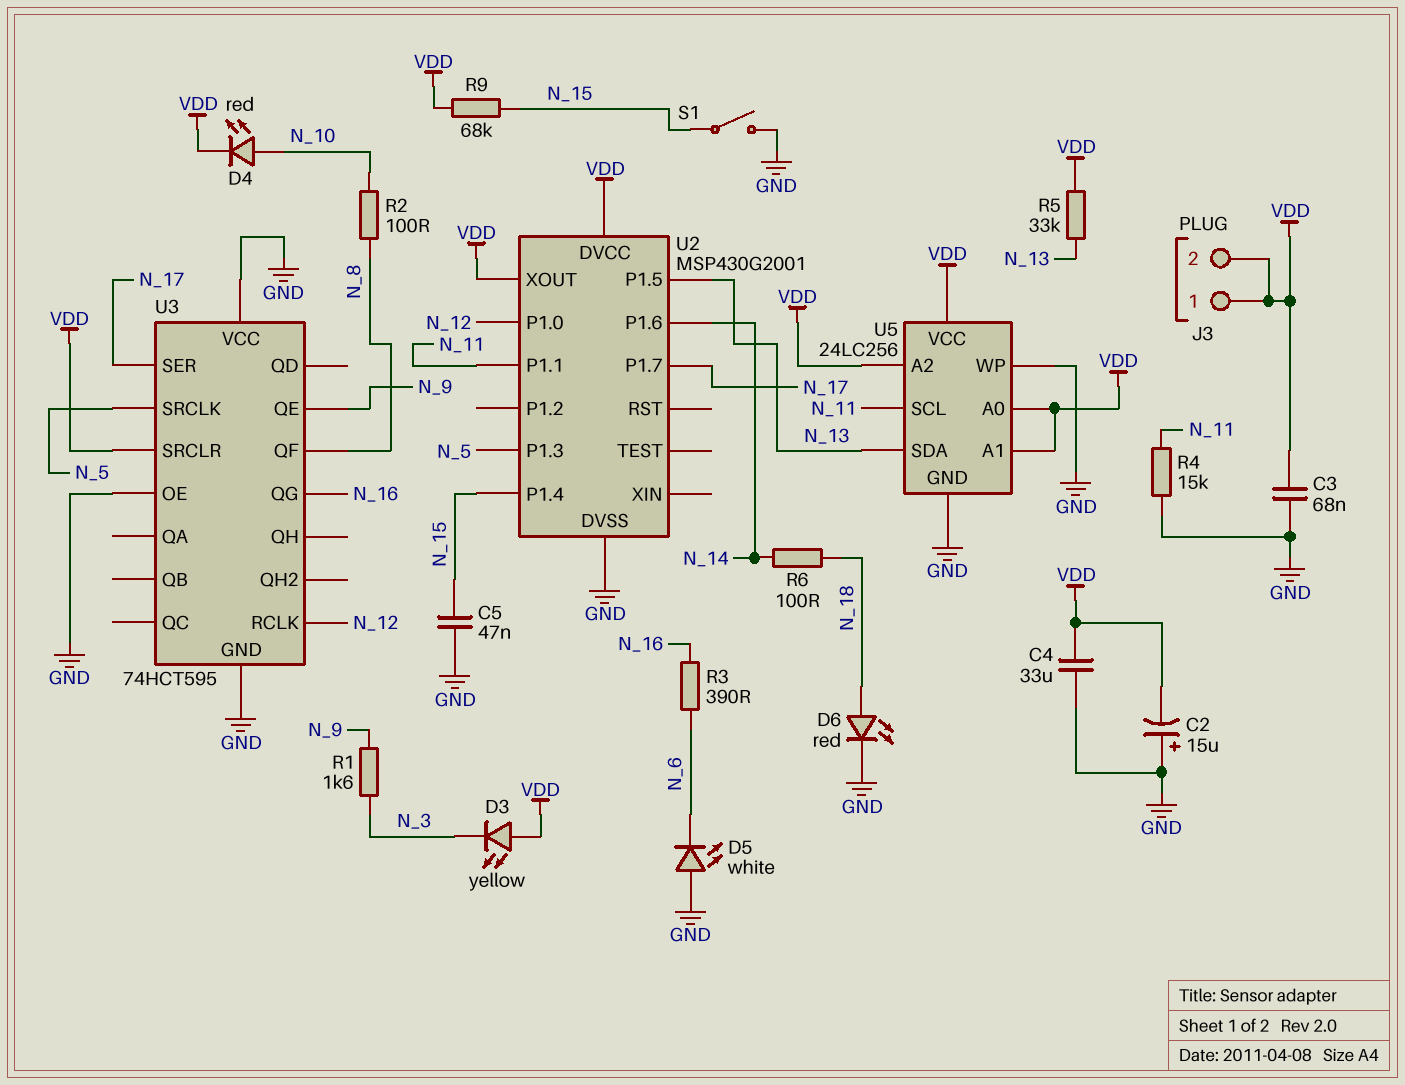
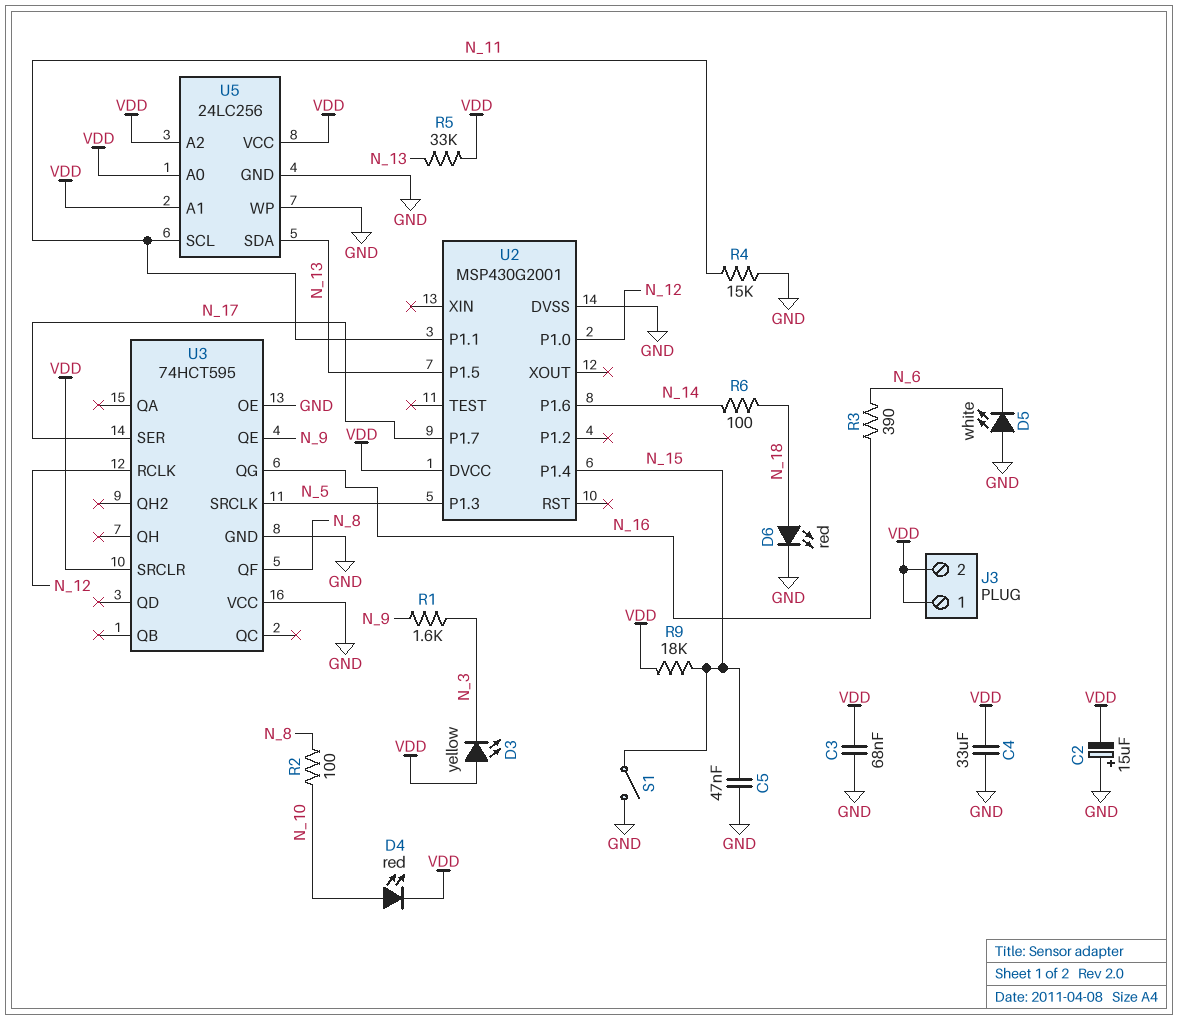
R9: 68k (N_15, VDD) -> 18k (N_15, VDD)
U2 pin XOUT: VDD -> none

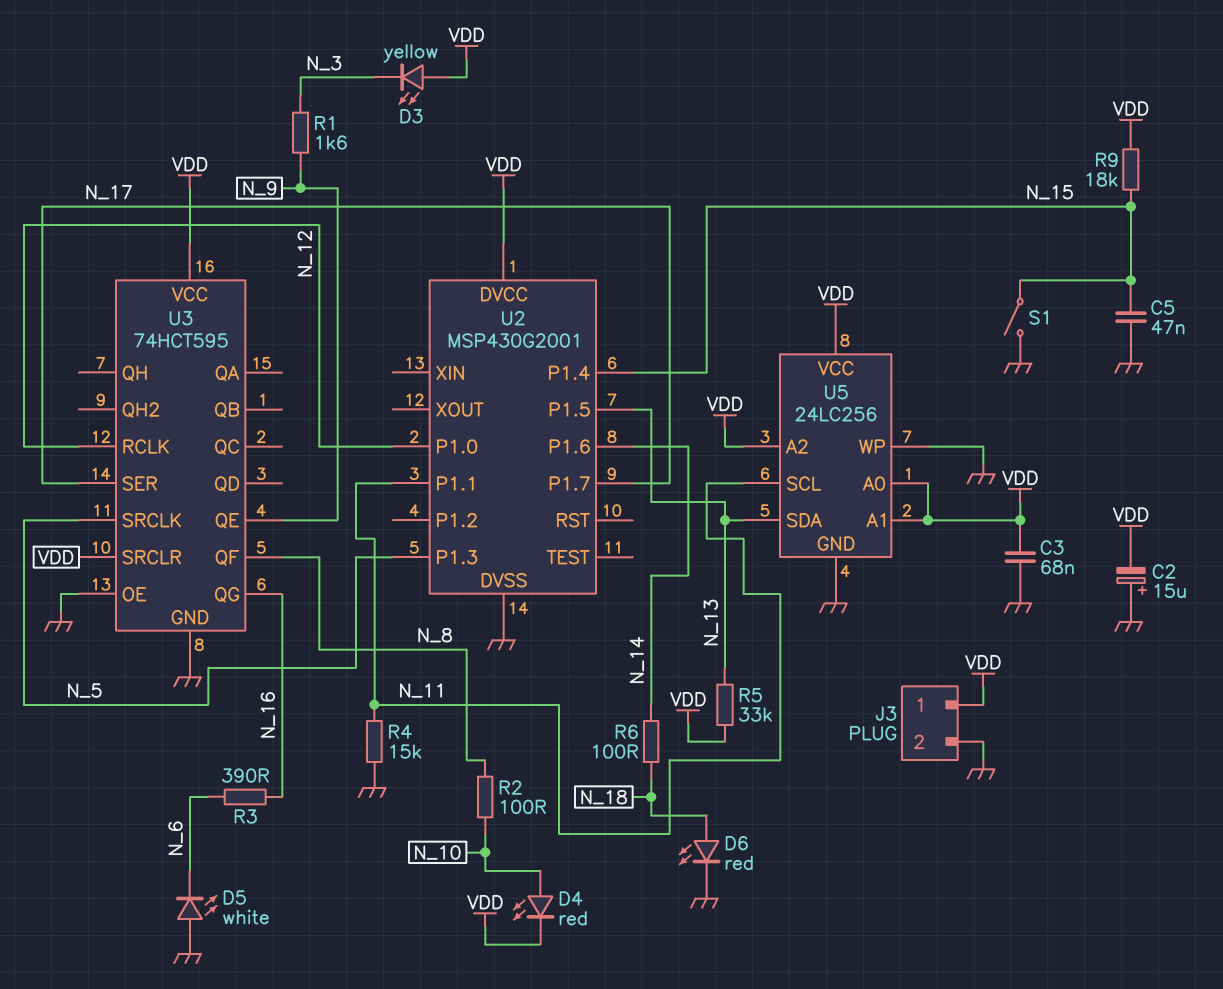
C4: 33uF (GND, VDD) -> none
J3 pin 2: VDD -> GND
U3 pin VCC: GND -> VDD

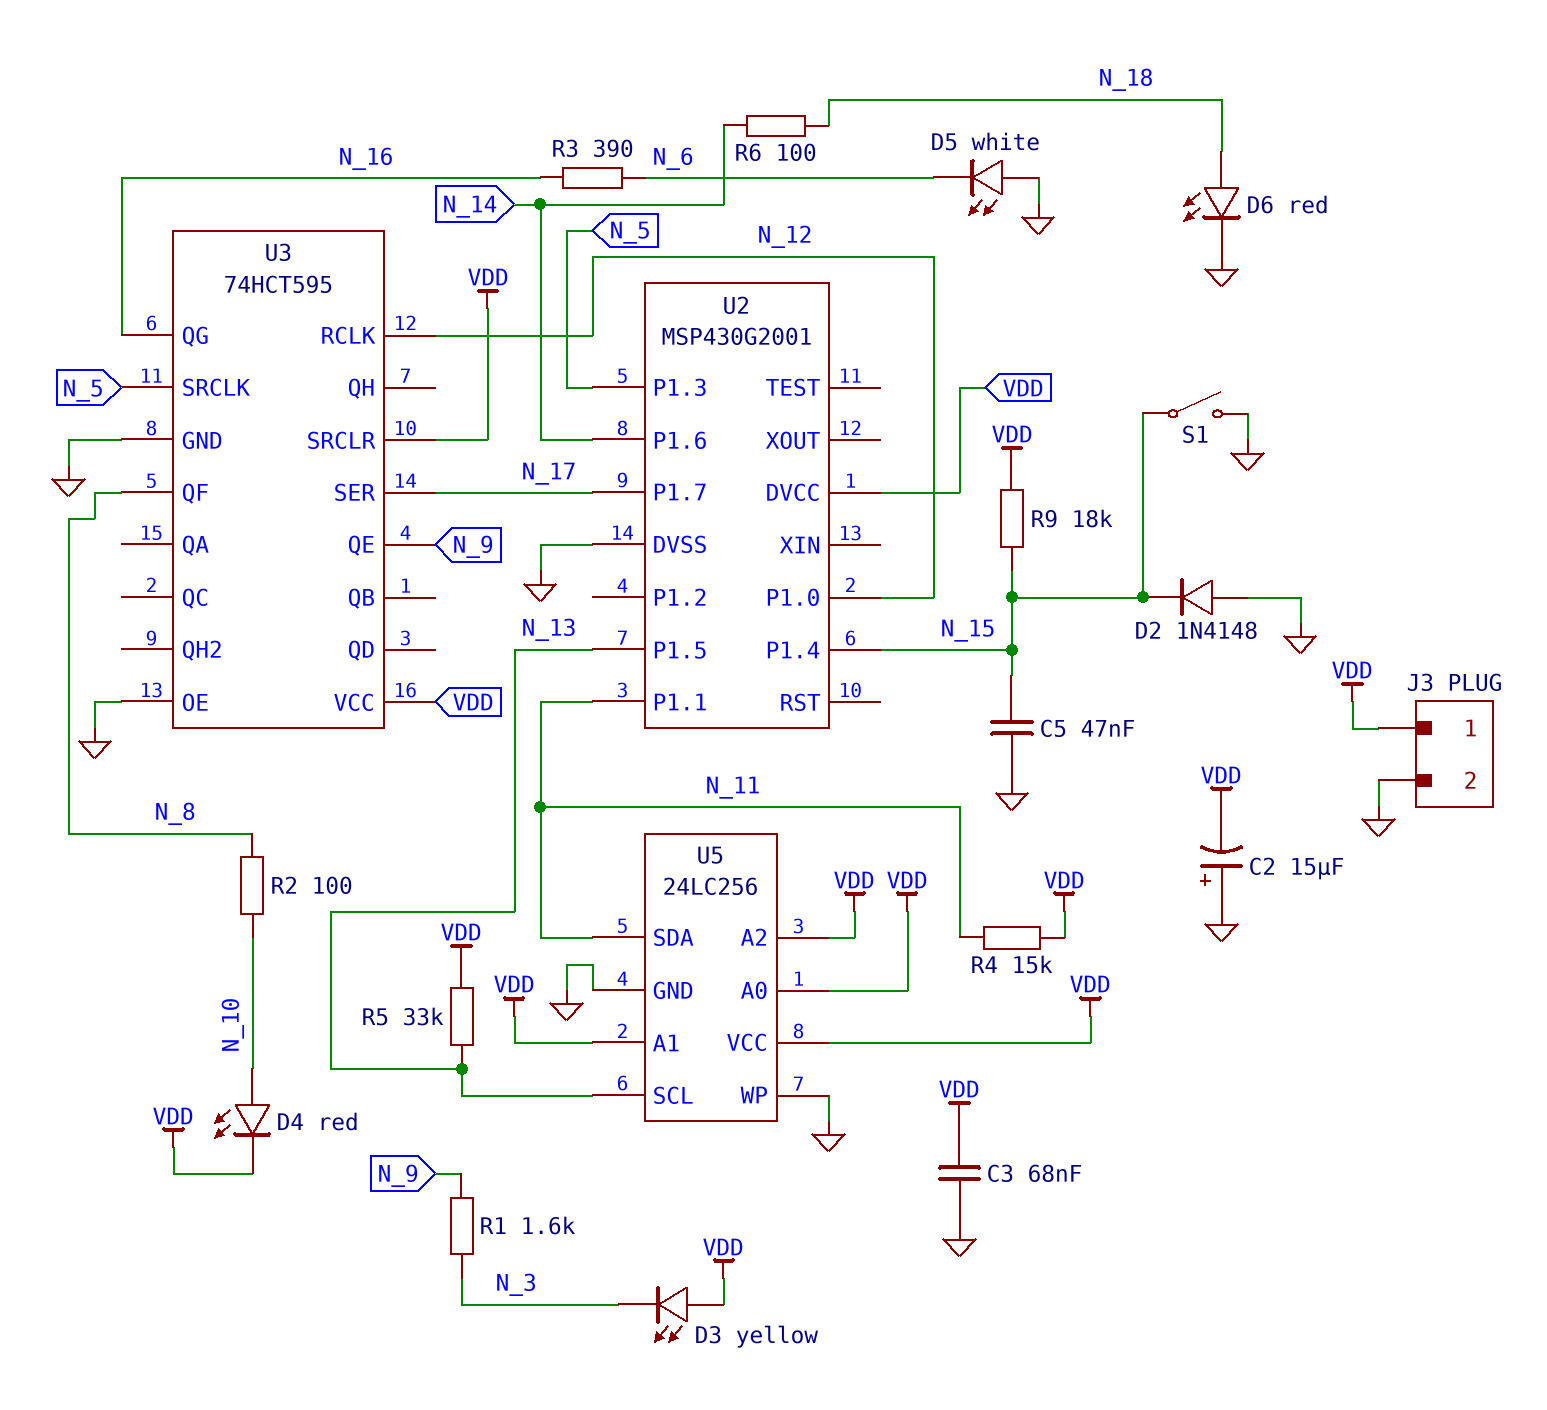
D2: none -> diode 1N4148 (A GND, K N_15)
R4: 15k (GND, N_11) -> 15k (N_11, VDD)
U5 pin SCL: N_11 -> N_13
U5 pin SDA: N_13 -> N_11

